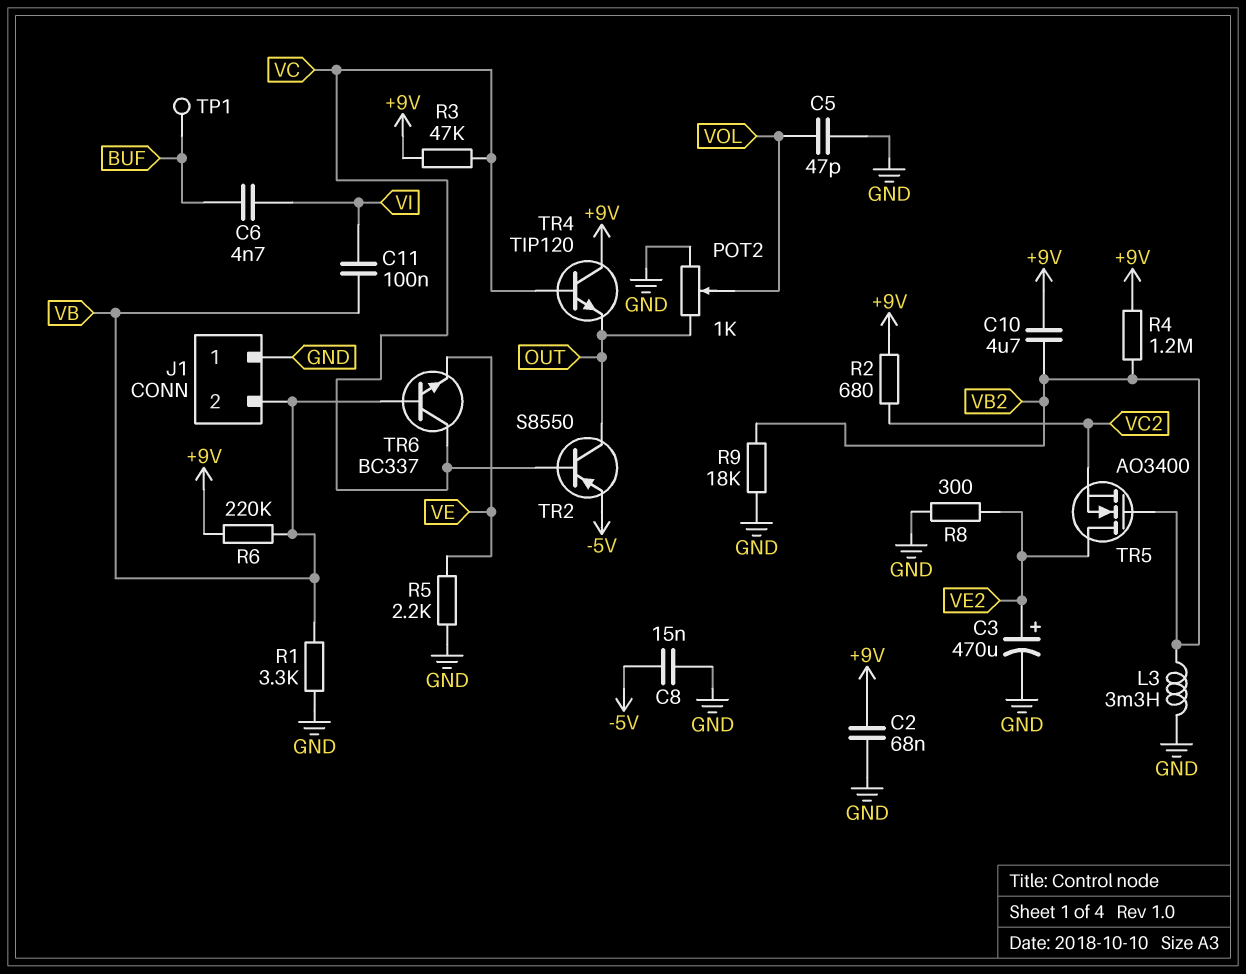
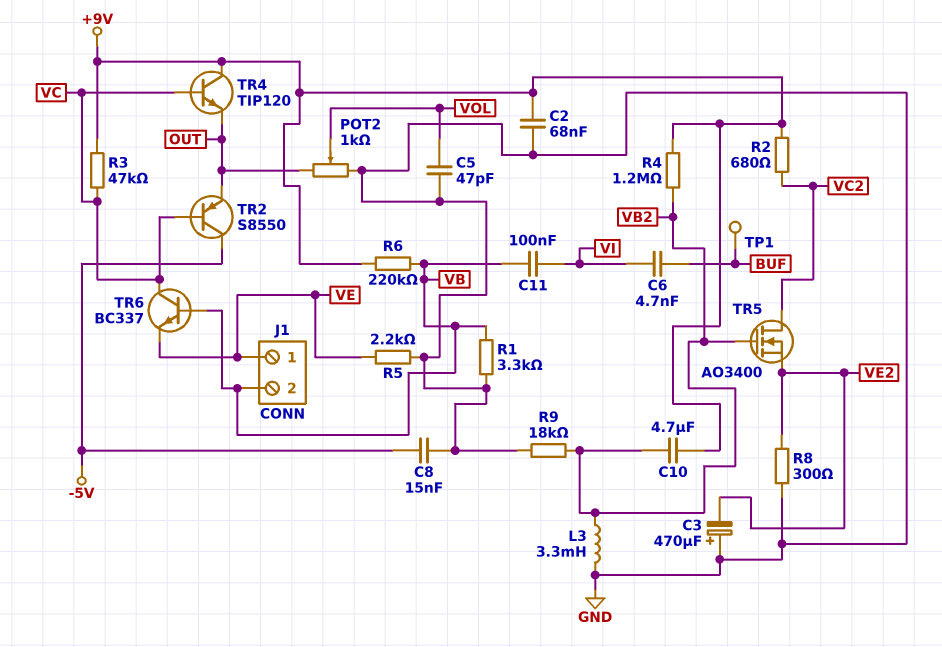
C3: 470uF (plus VE2, minus GND) -> 470uF (plus GND, minus VE2)
J1 pin 1: GND -> VE
TR2: PNP S8550 (B VC, C OUT, E -5V) -> PNP S8550 (B VC, C -5V, E OUT)
TR5: NMOS AO3400 (G VB2, D VE2, S VC2) -> NMOS AO3400 (G VB2, D VC2, S VE2)

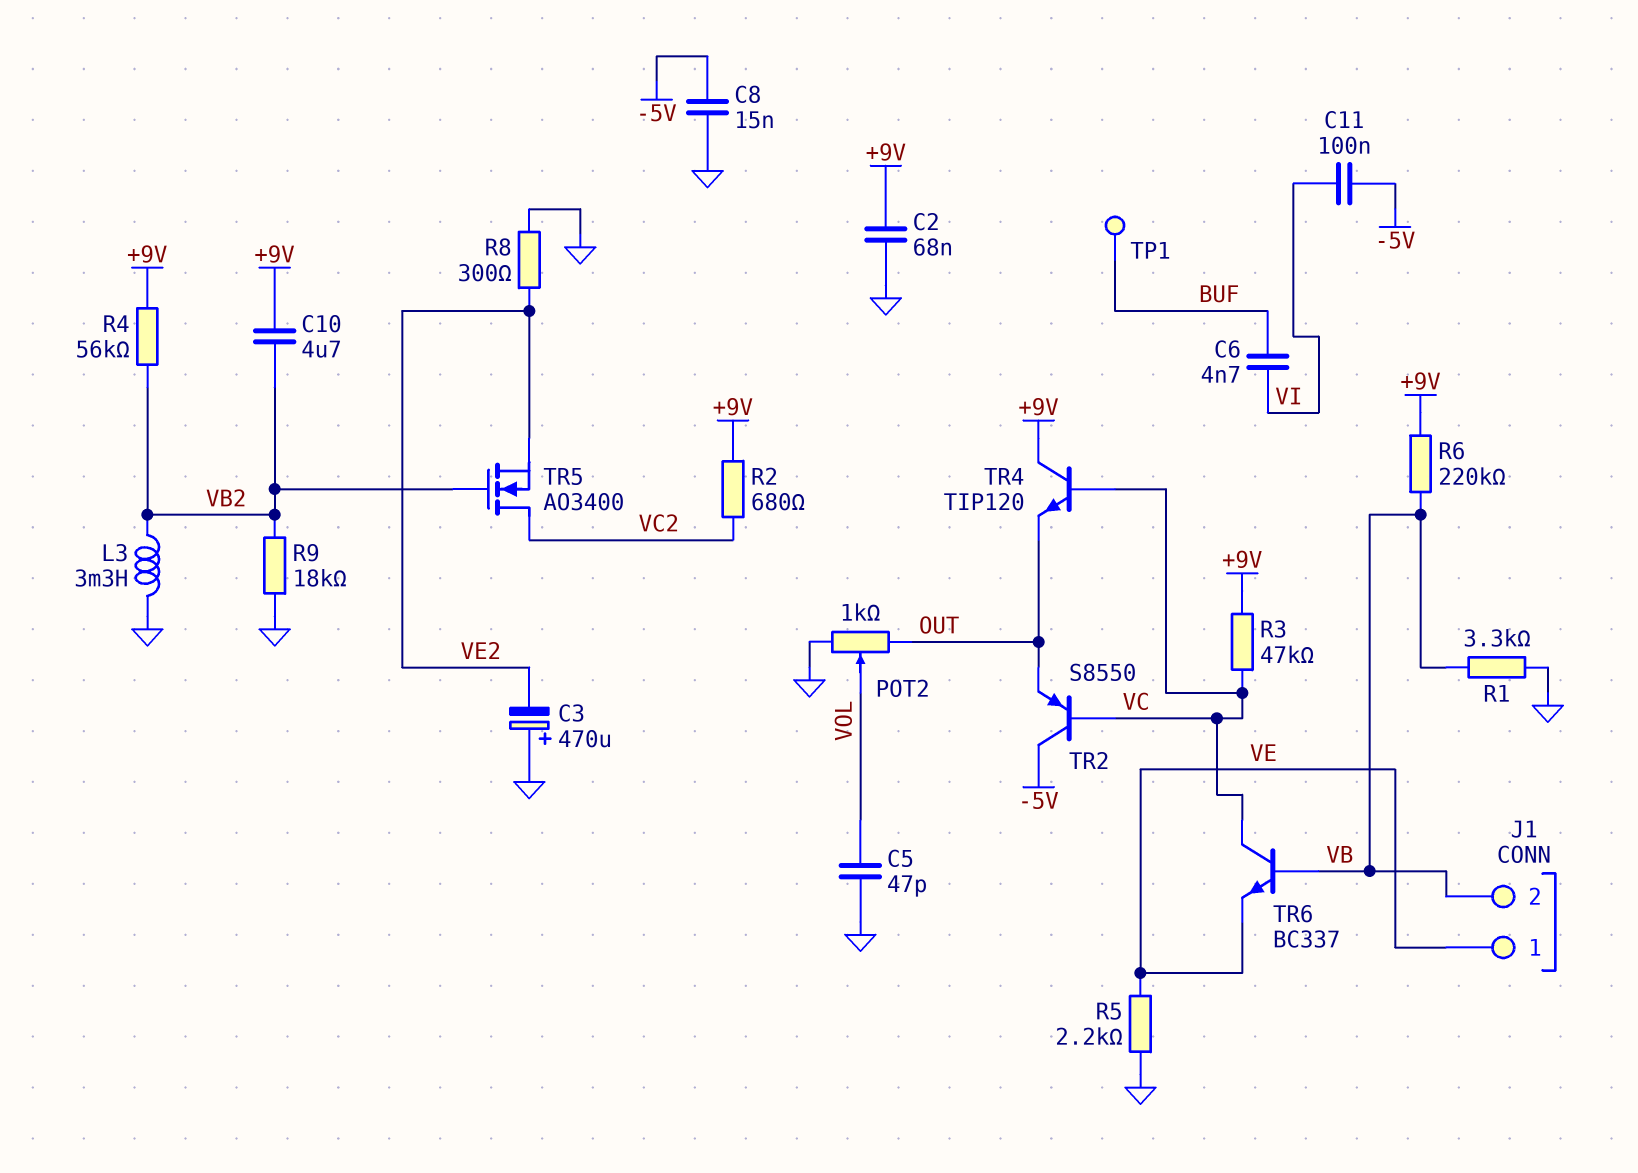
C11: 100nF (VB, VI) -> 100nF (-5V, VI)
R4: 1.2M (+9V, VB2) -> 56k (+9V, VB2)

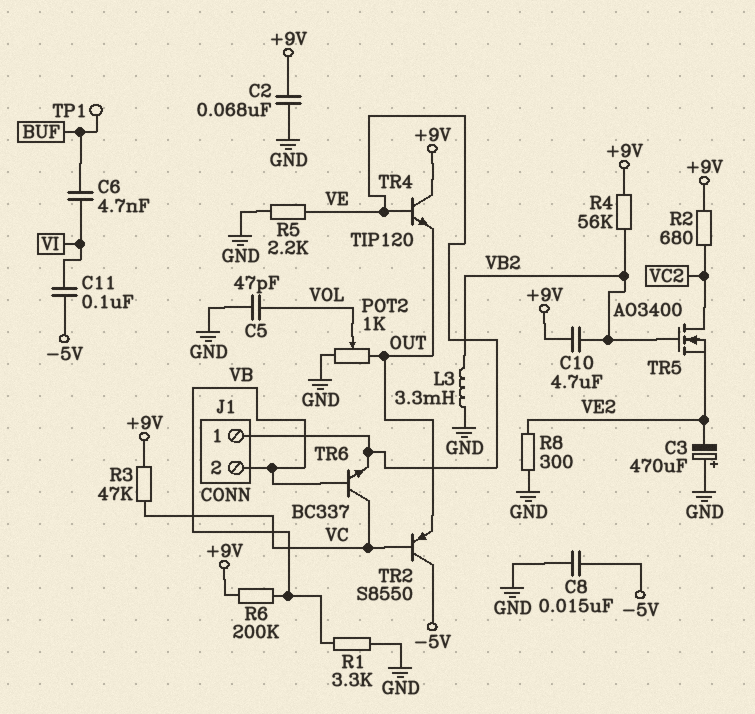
R6: 220k (+9V, VB) -> 200k (+9V, VB)
R9: 18k (GND, VB2) -> none
TR4: NPN TIP120 (B VC, C +9V, E OUT) -> NPN TIP120 (B VE, C +9V, E OUT)

